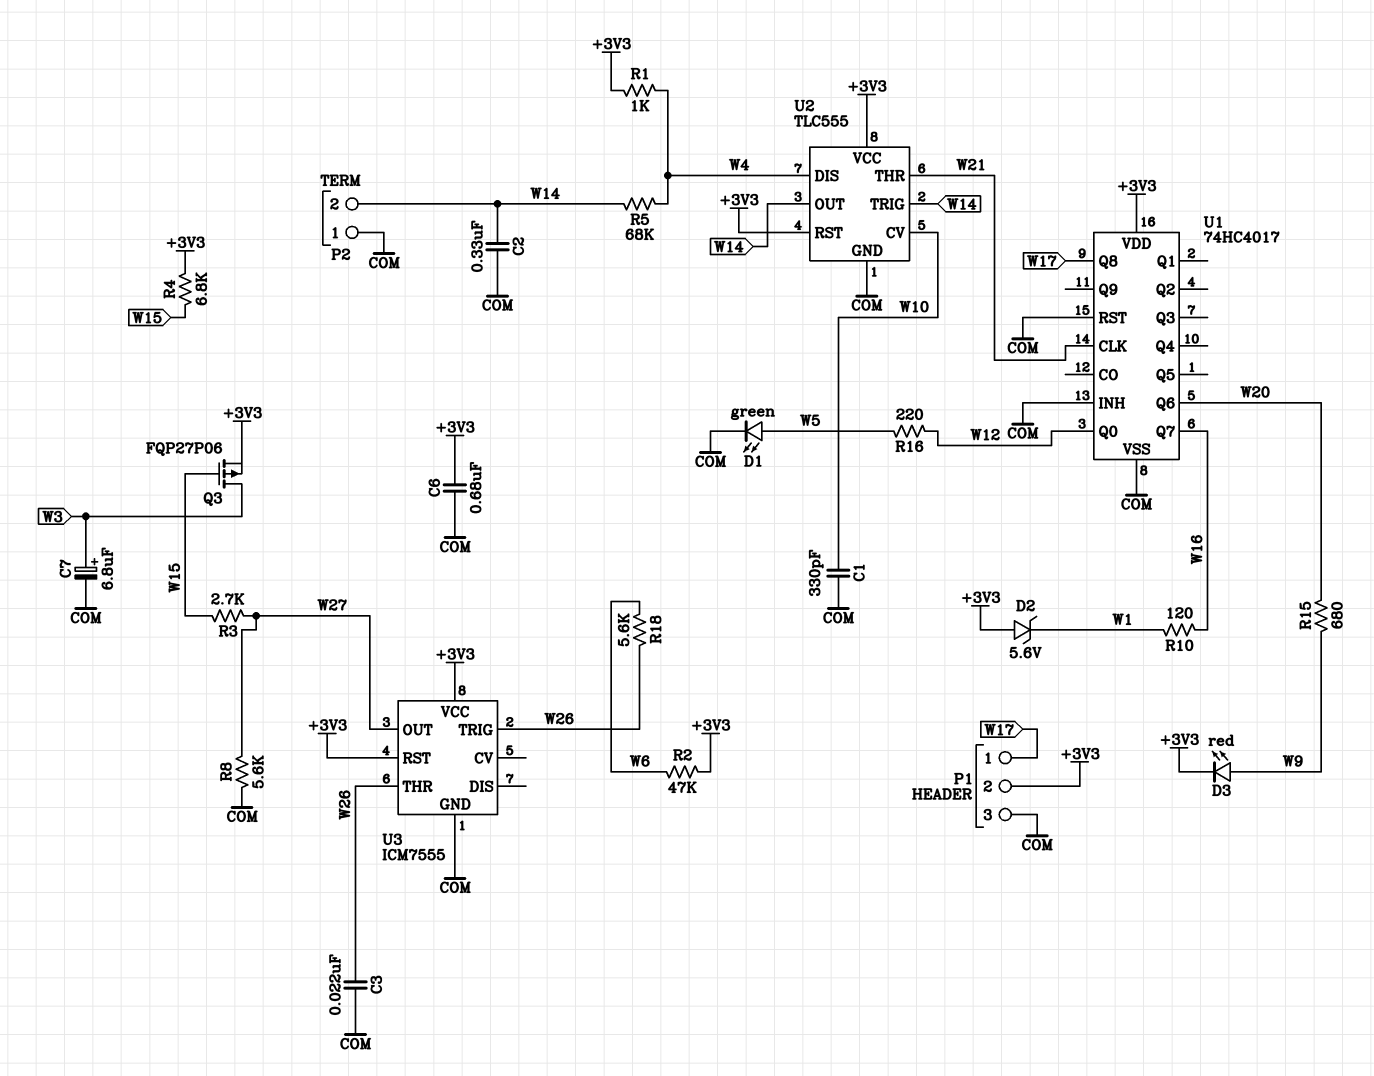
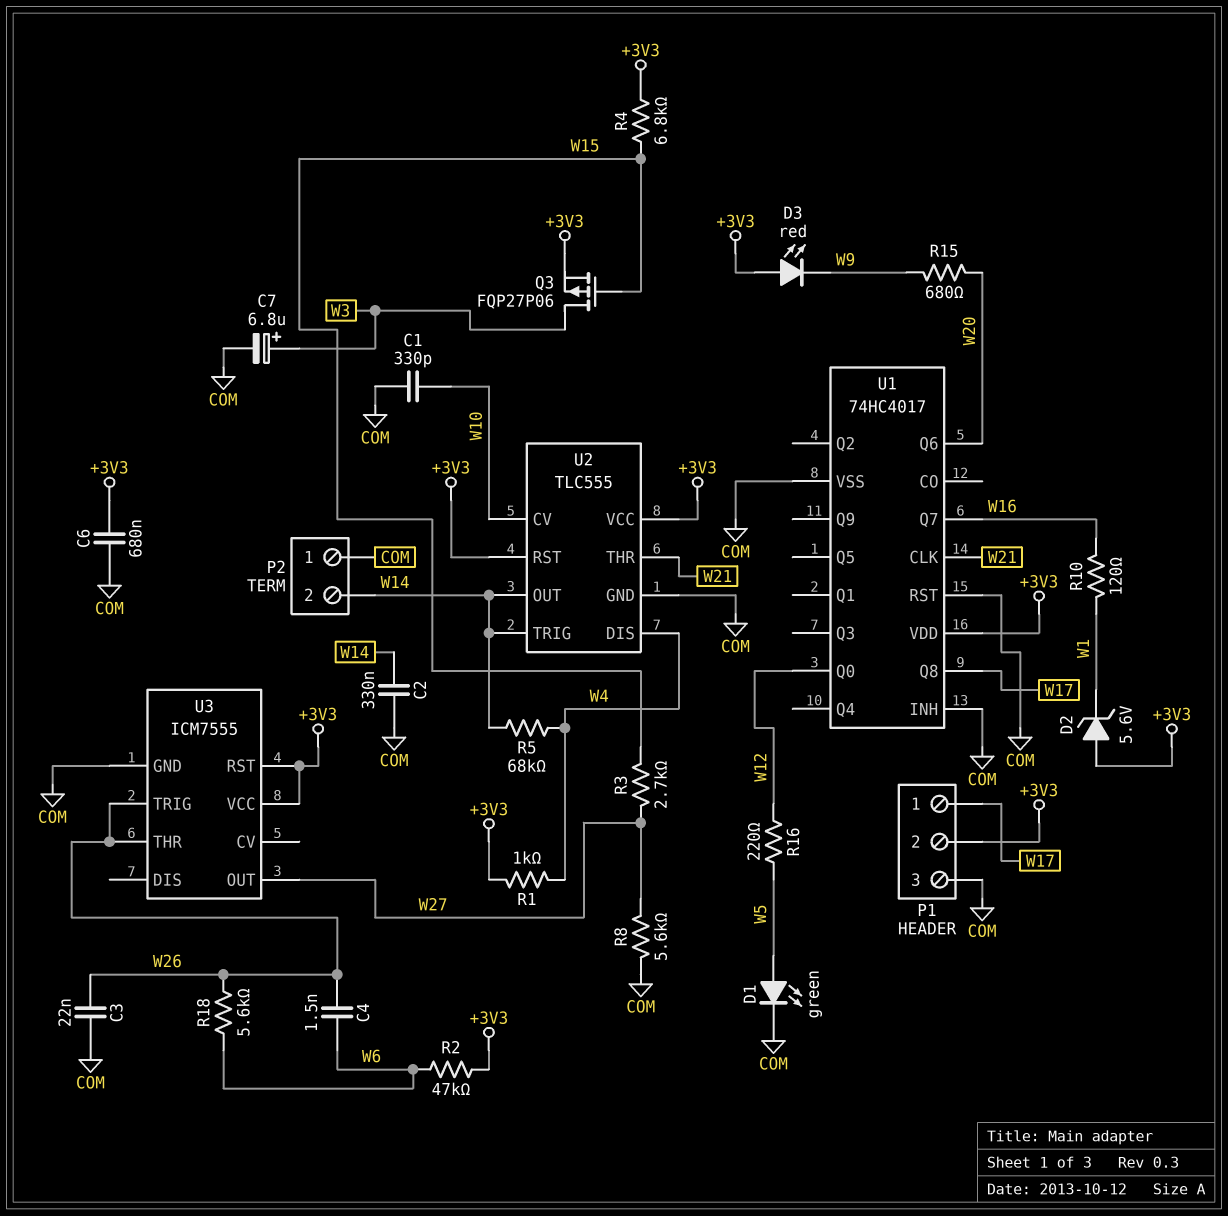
C4: none -> 1.5nF (W6, W26)
D3: LED red (A W9, K +3V3) -> LED red (A +3V3, K W9)

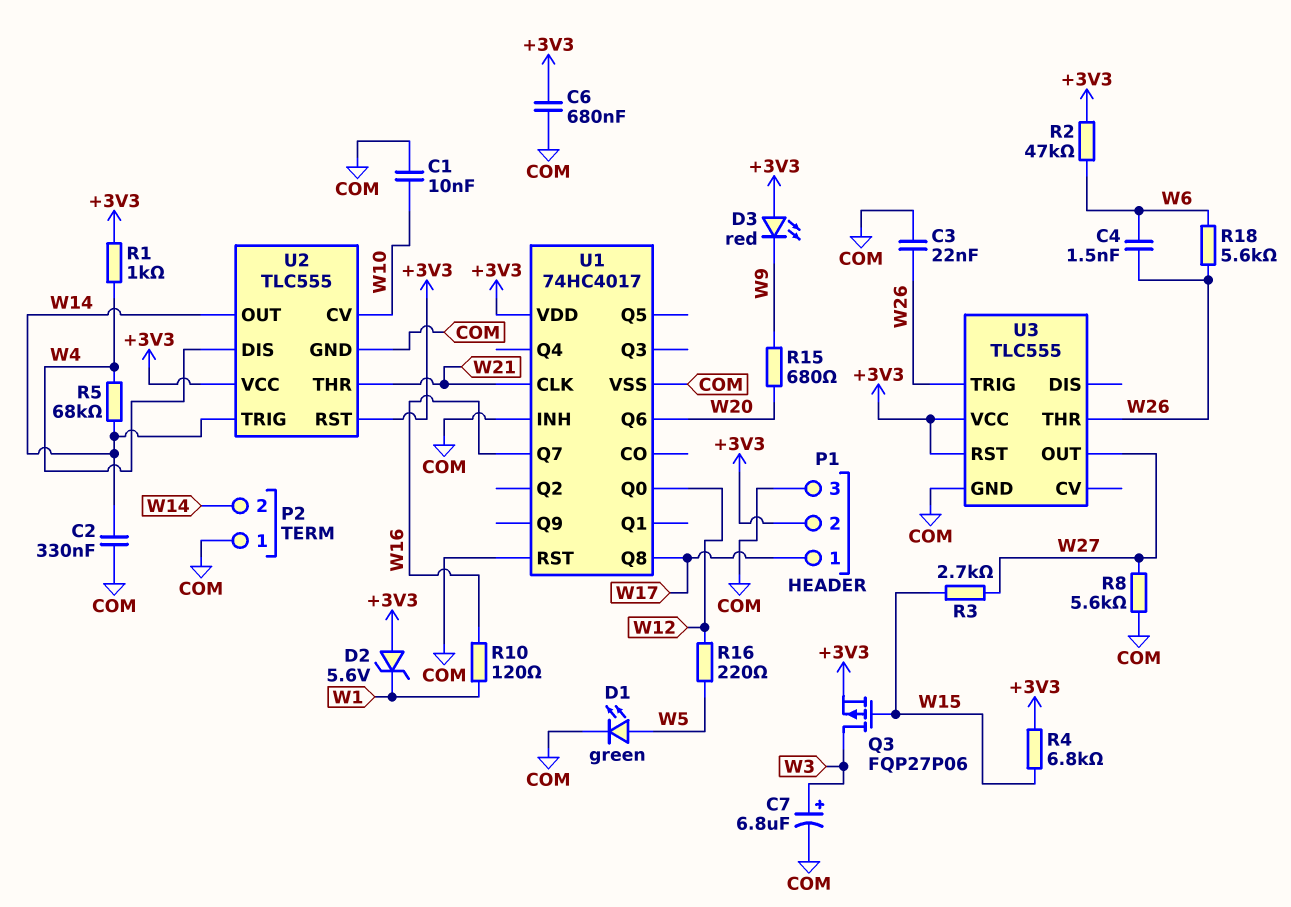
C1: 330pF (COM, W10) -> 10nF (COM, W10)
U3: ICM7555 -> TLC555

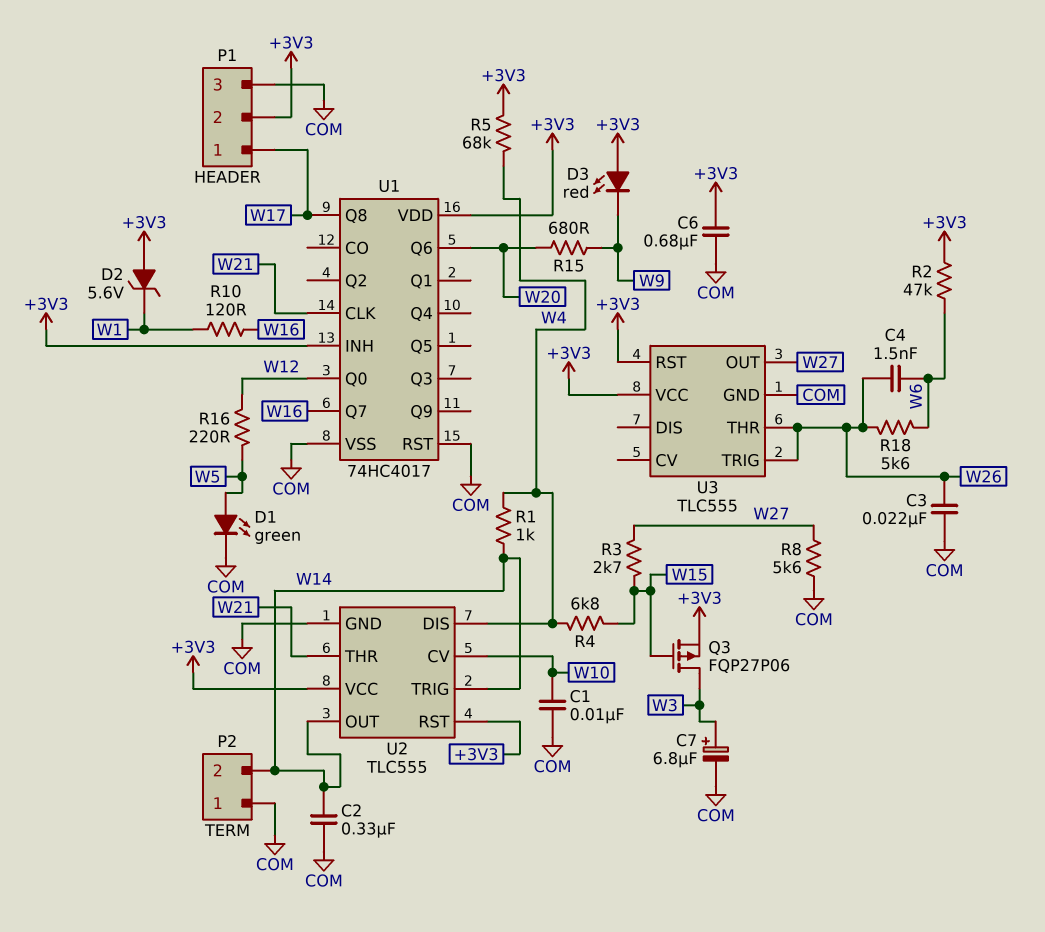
R1: 1k (+3V3, W4) -> 1k (W4, W14)
R4: 6.8k (+3V3, W15) -> 6.8k (W4, W15)
R5: 68k (W4, W14) -> 68k (+3V3, W4)
U1 pin INH: COM -> +3V3

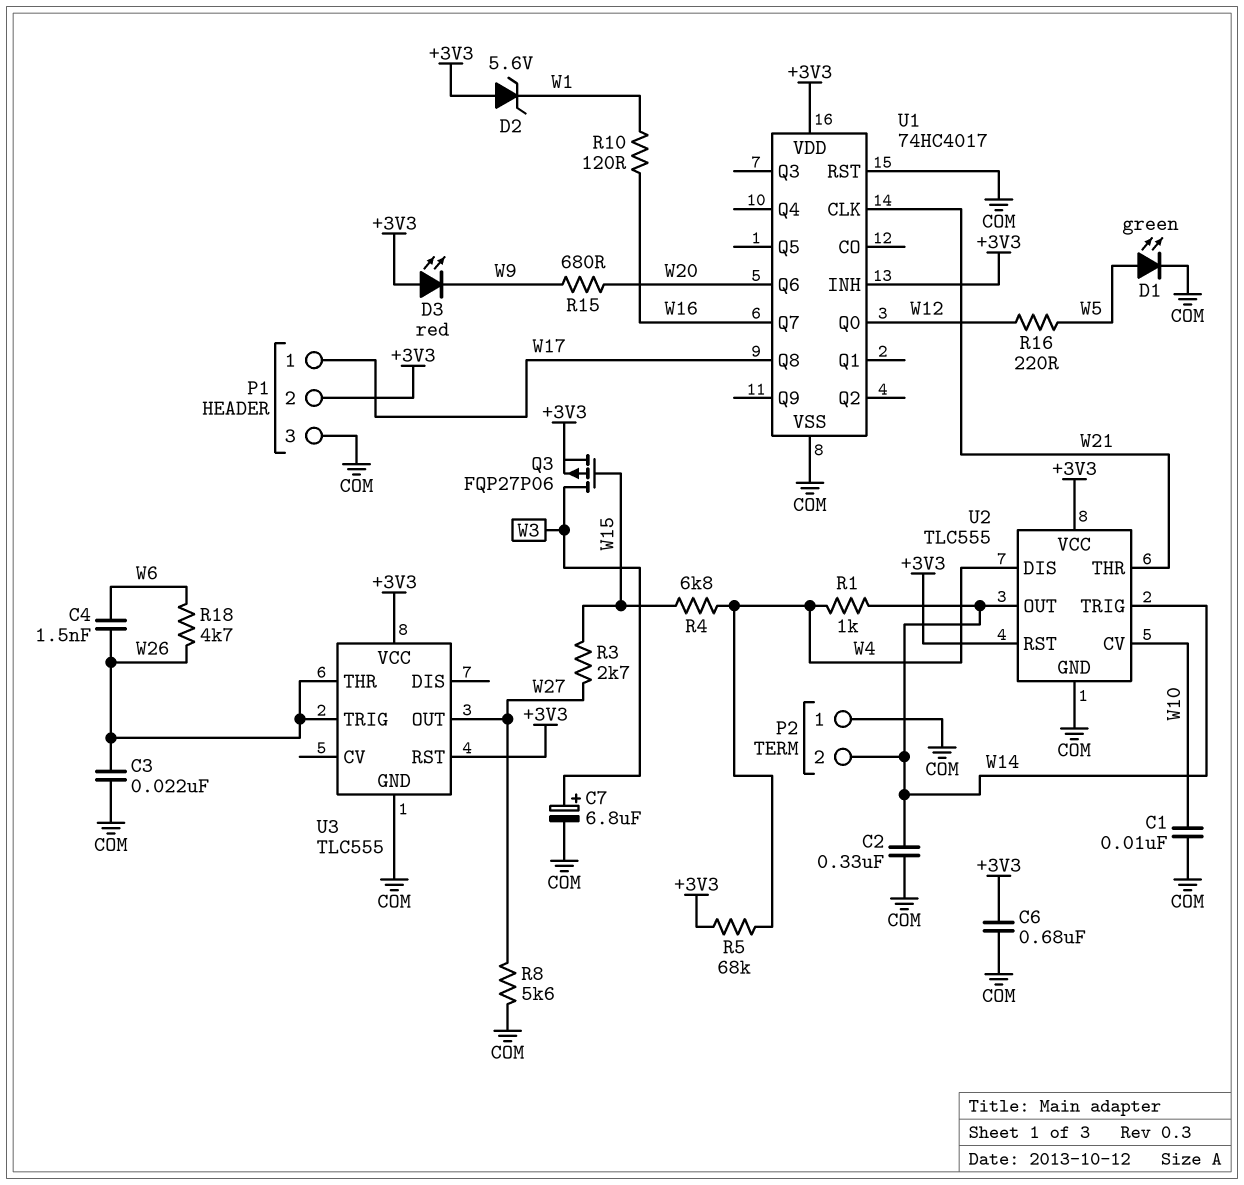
R2: 47k (+3V3, W6) -> none
R18: 5.6k (W6, W26) -> 4.7k (W6, W26)

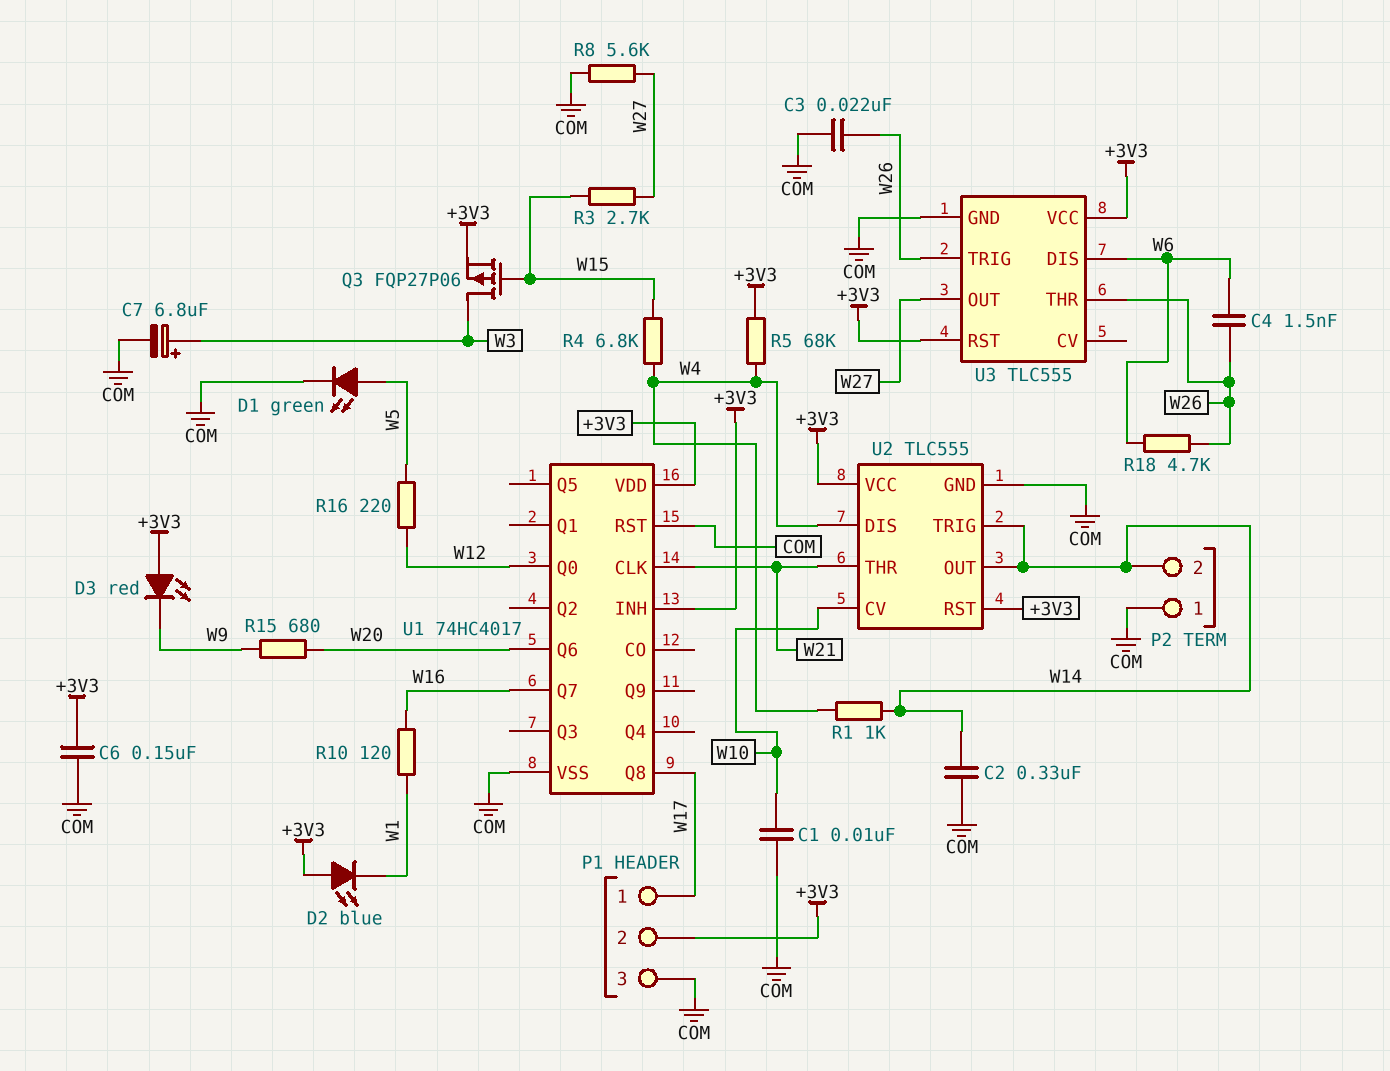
C6: 680nF (+3V3, COM) -> 150nF (+3V3, COM)
D2: zener 5.6V (A +3V3, K W1) -> LED blue (A +3V3, K W1)
U3 pin DIS: none -> W6

